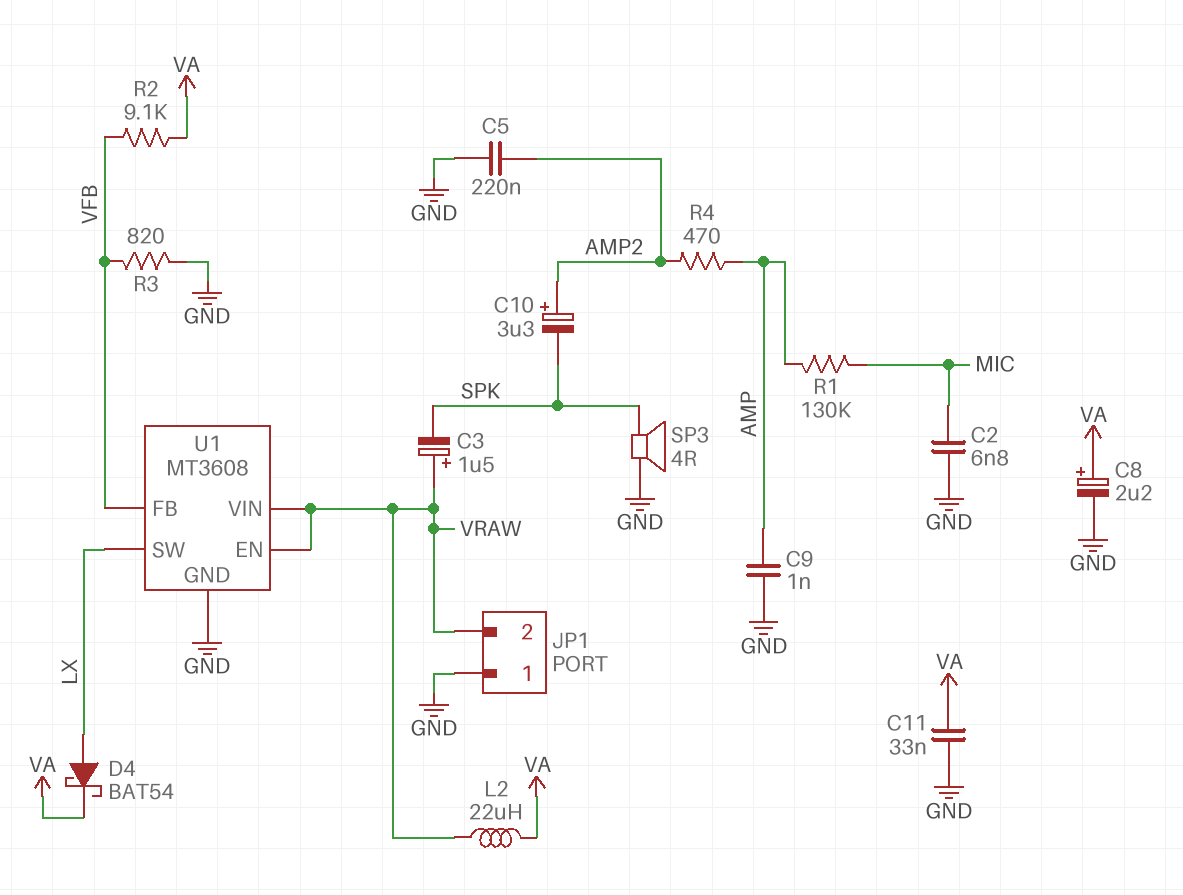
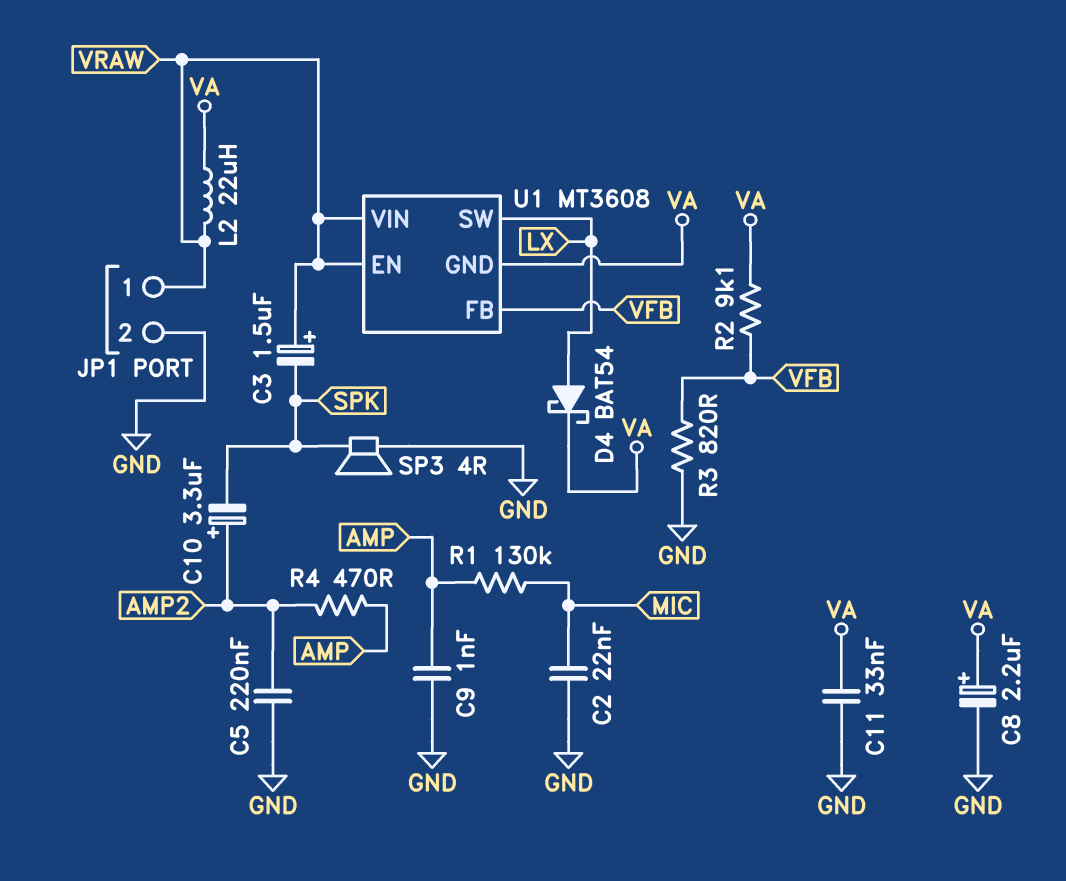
C2: 6.8nF (GND, MIC) -> 22nF (GND, MIC)
JP1 pin 1: GND -> VRAW
JP1 pin 2: VRAW -> GND
U1 pin GND: GND -> VA

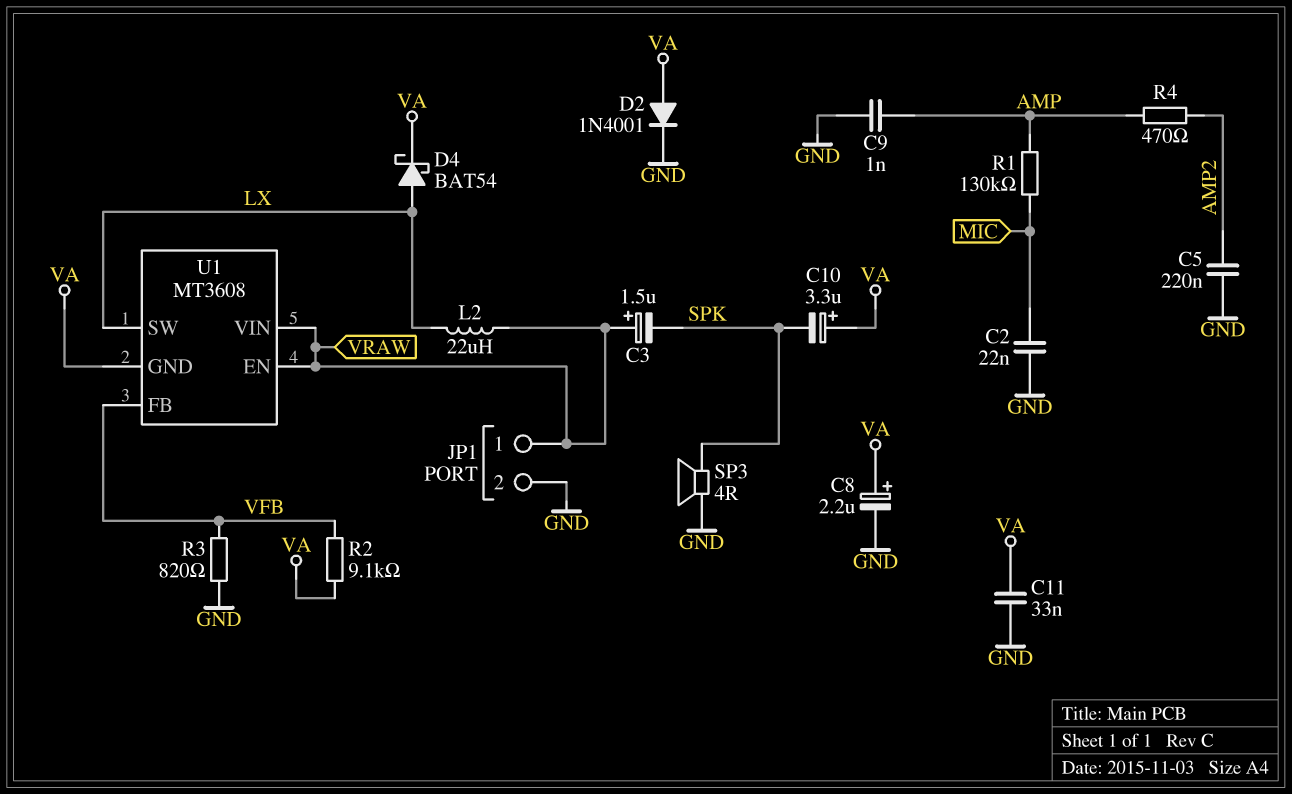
C10: 3.3uF (plus AMP2, minus SPK) -> 3.3uF (plus VA, minus SPK)
D2: none -> diode 1N4001 (A VA, K GND)
L2: 22uH (VA, VRAW) -> 22uH (LX, VRAW)

